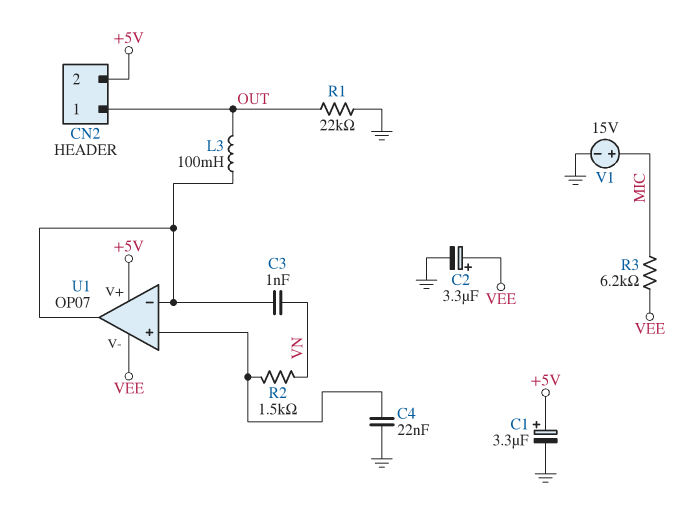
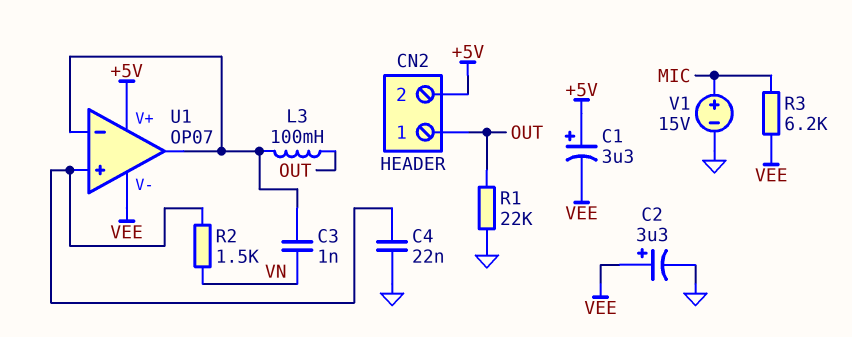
C1: 3.3uF (plus +5V, minus GND) -> 3.3uF (plus +5V, minus VEE)

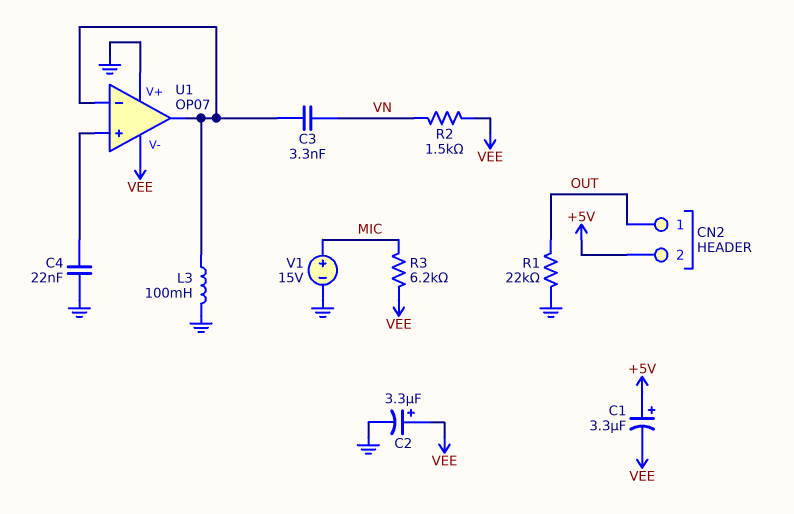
C3: 1nF (U1/in-, VN) -> 3.3nF (U1/in-, VN)
L3: 100mH (OUT, U1/in-) -> 100mH (GND, U1/in-)
R2: 1.5k (U1/in+, VN) -> 1.5k (VEE, VN)
U1 pin V+: +5V -> GND

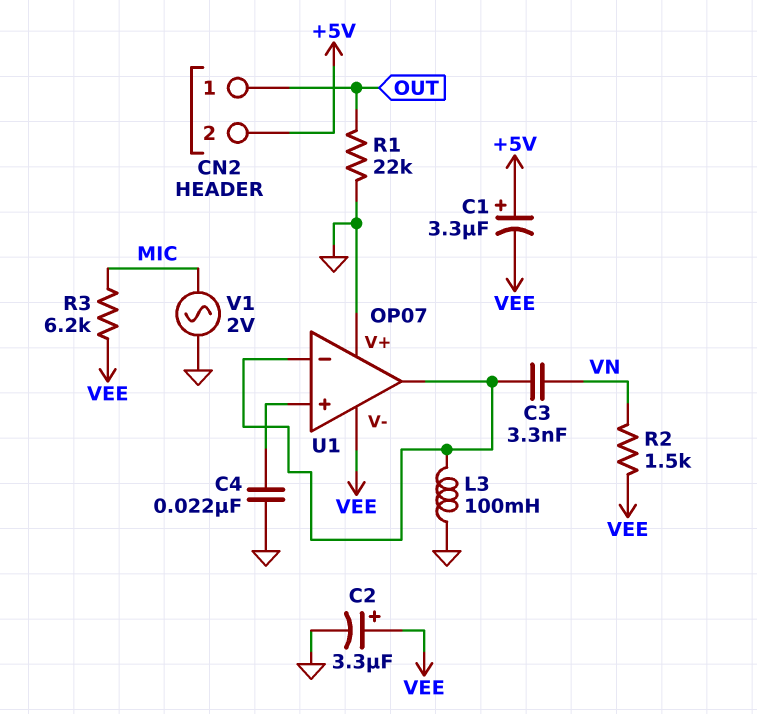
V1: 15V (plus MIC, minus GND) -> AC 2V (GND, MIC)

